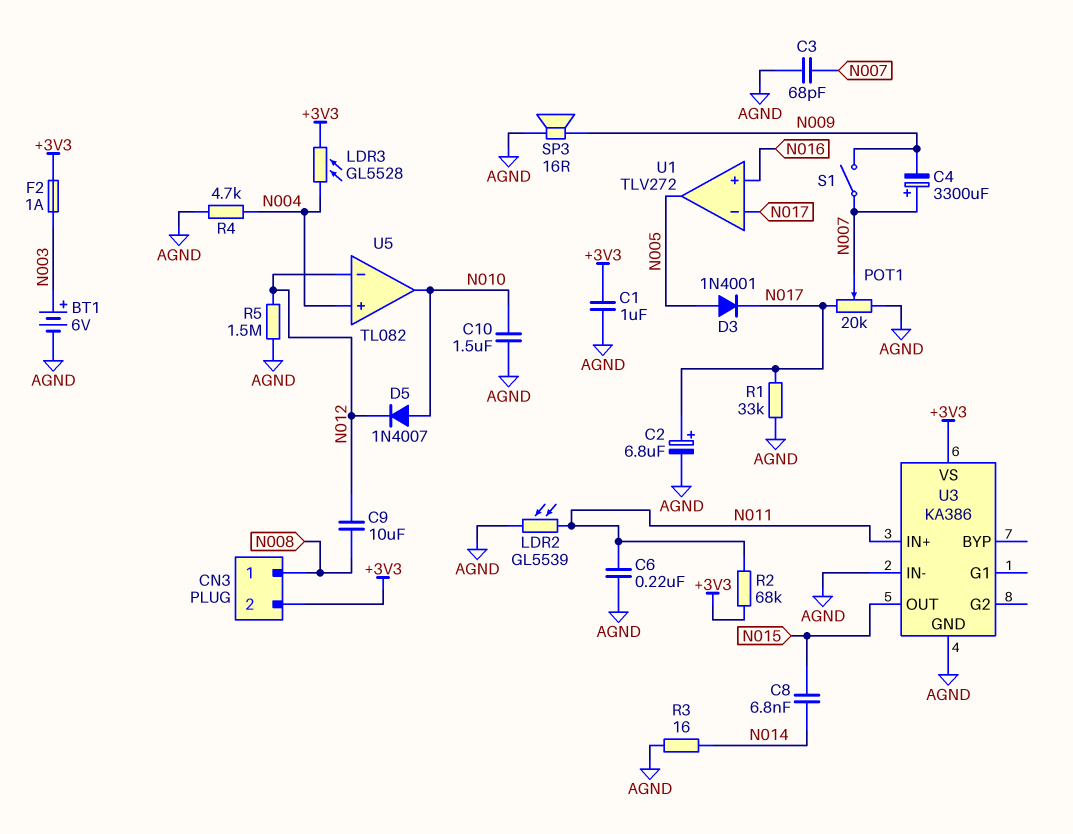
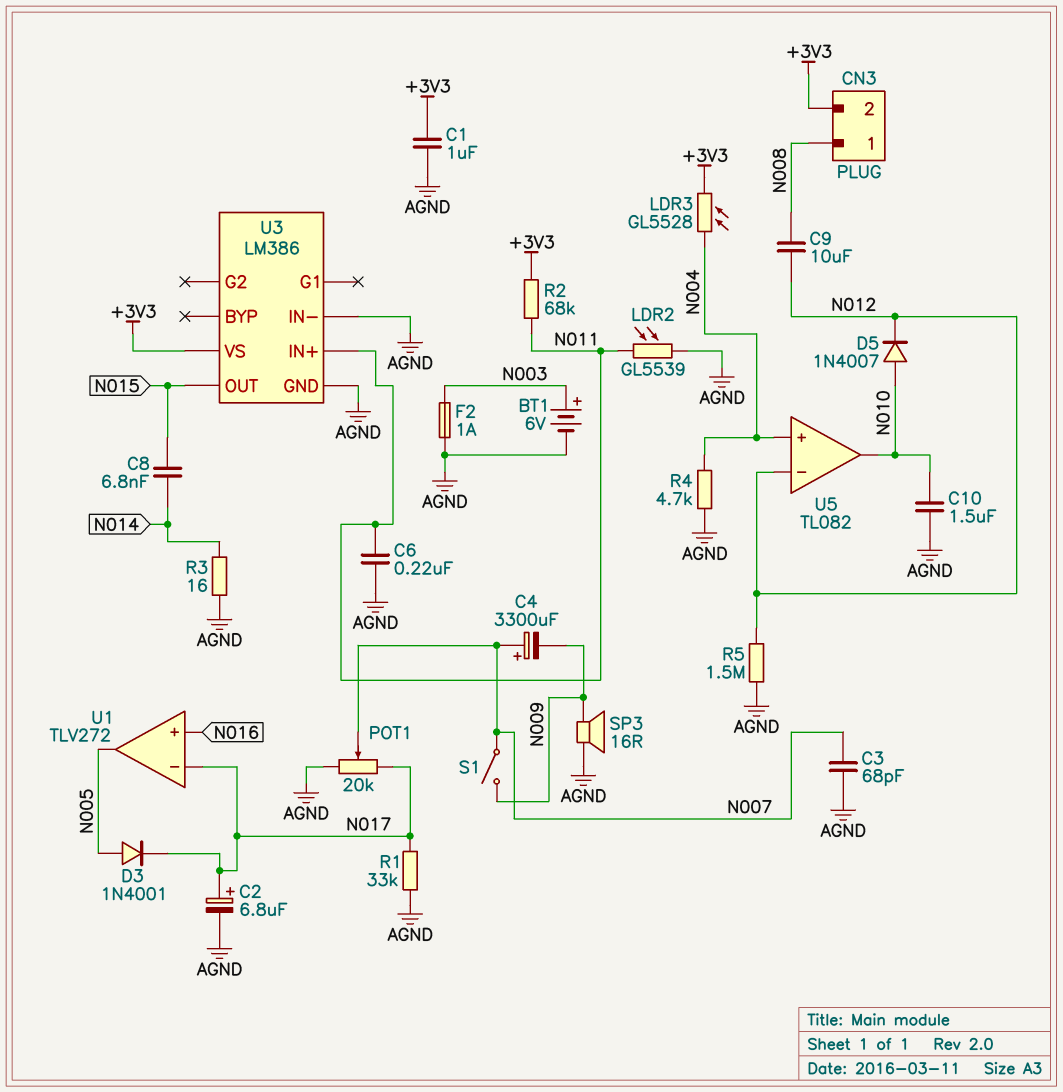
F2: 1A (+3V3, N003) -> 1A (AGND, N003)
U3: KA386 -> LM386

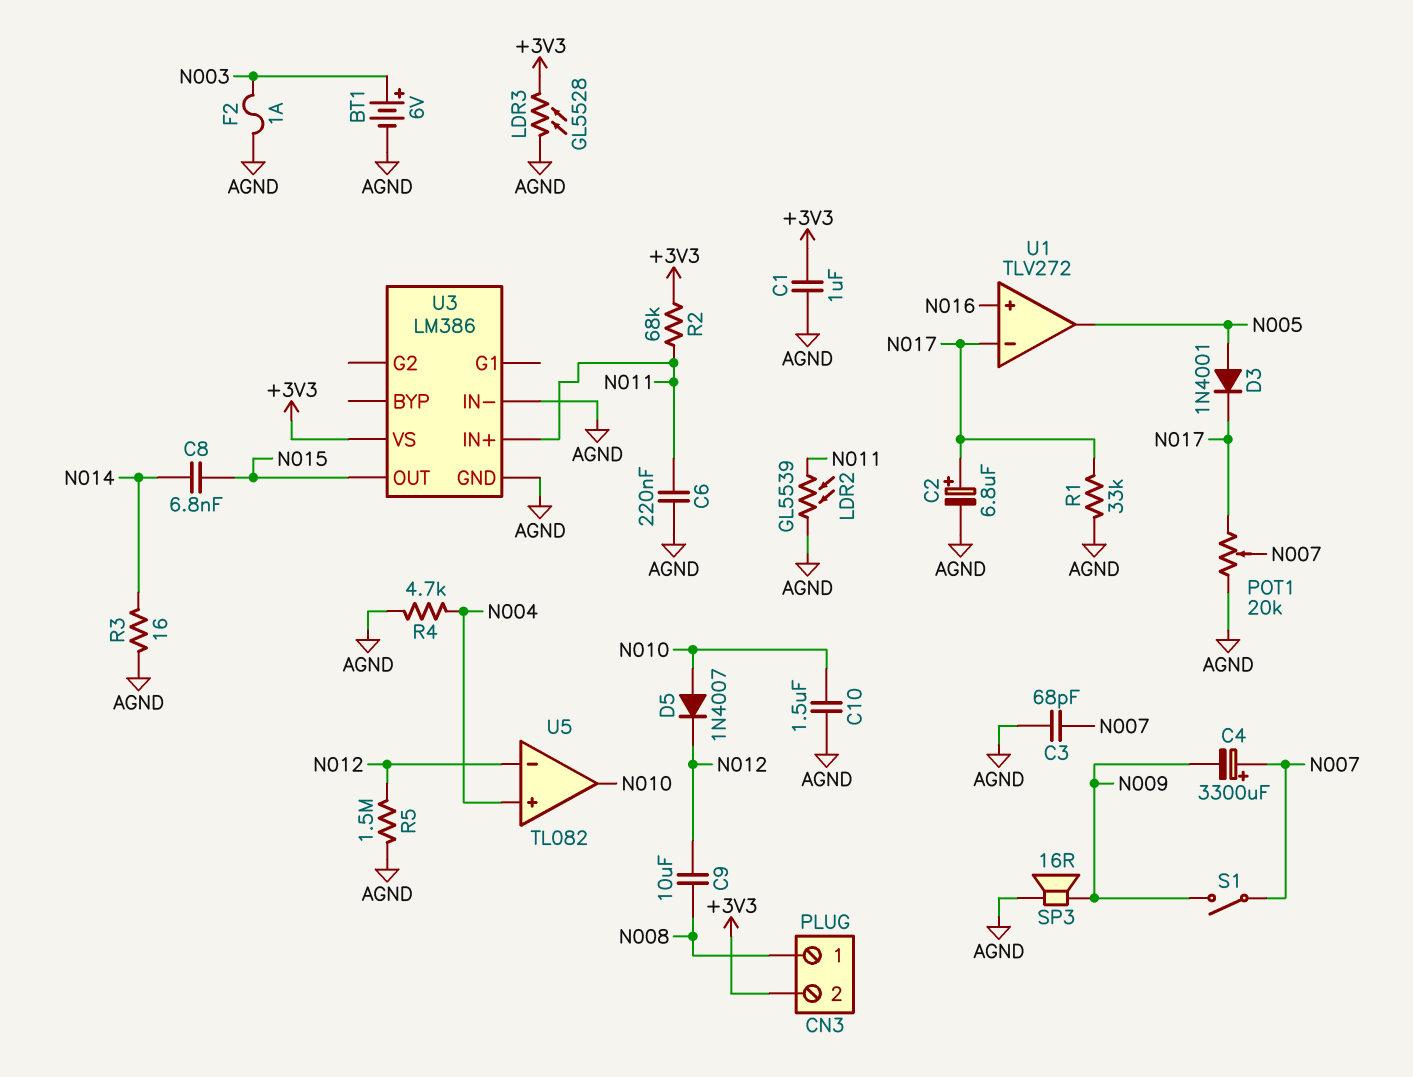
LDR3: GL5528 (+3V3, N004) -> GL5528 (+3V3, AGND)

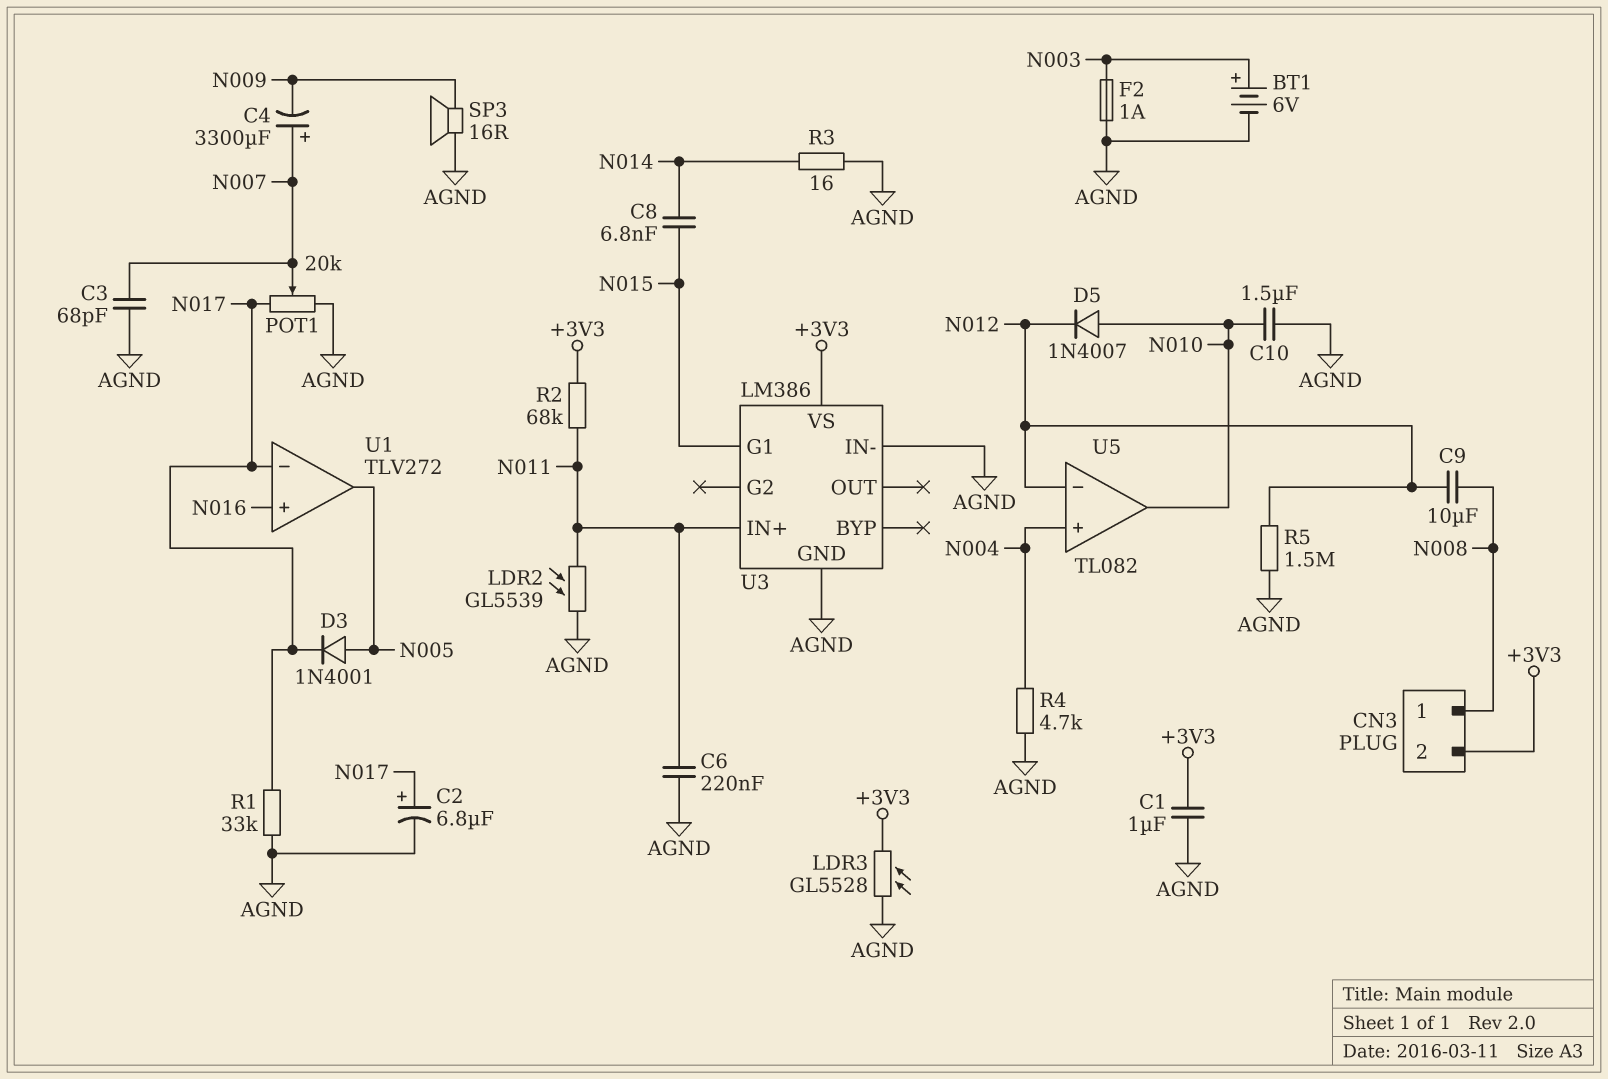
S1: switch (N007, N009) -> none
U3 pin G1: none -> N015
U3 pin OUT: N015 -> none

